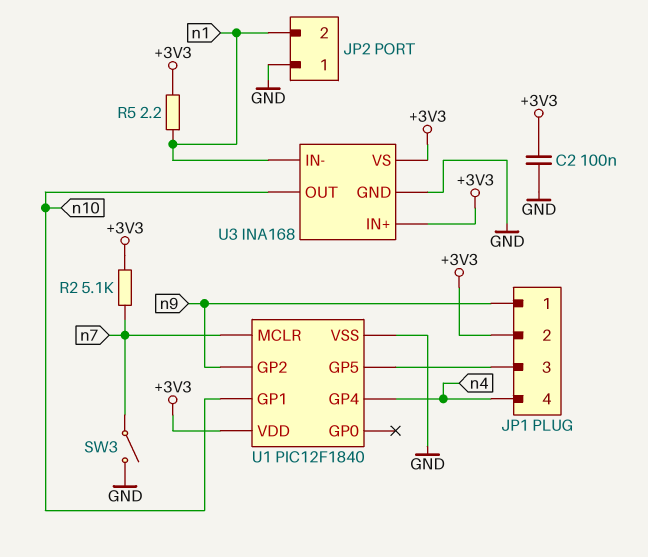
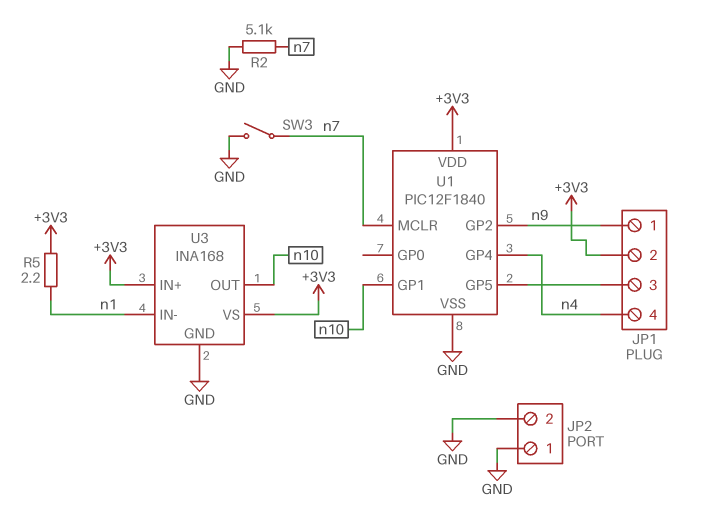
C2: 100nF (+3V3, GND) -> none
JP2 pin 2: n1 -> GND
R2: 5.1k (+3V3, n7) -> 5.1k (GND, n7)

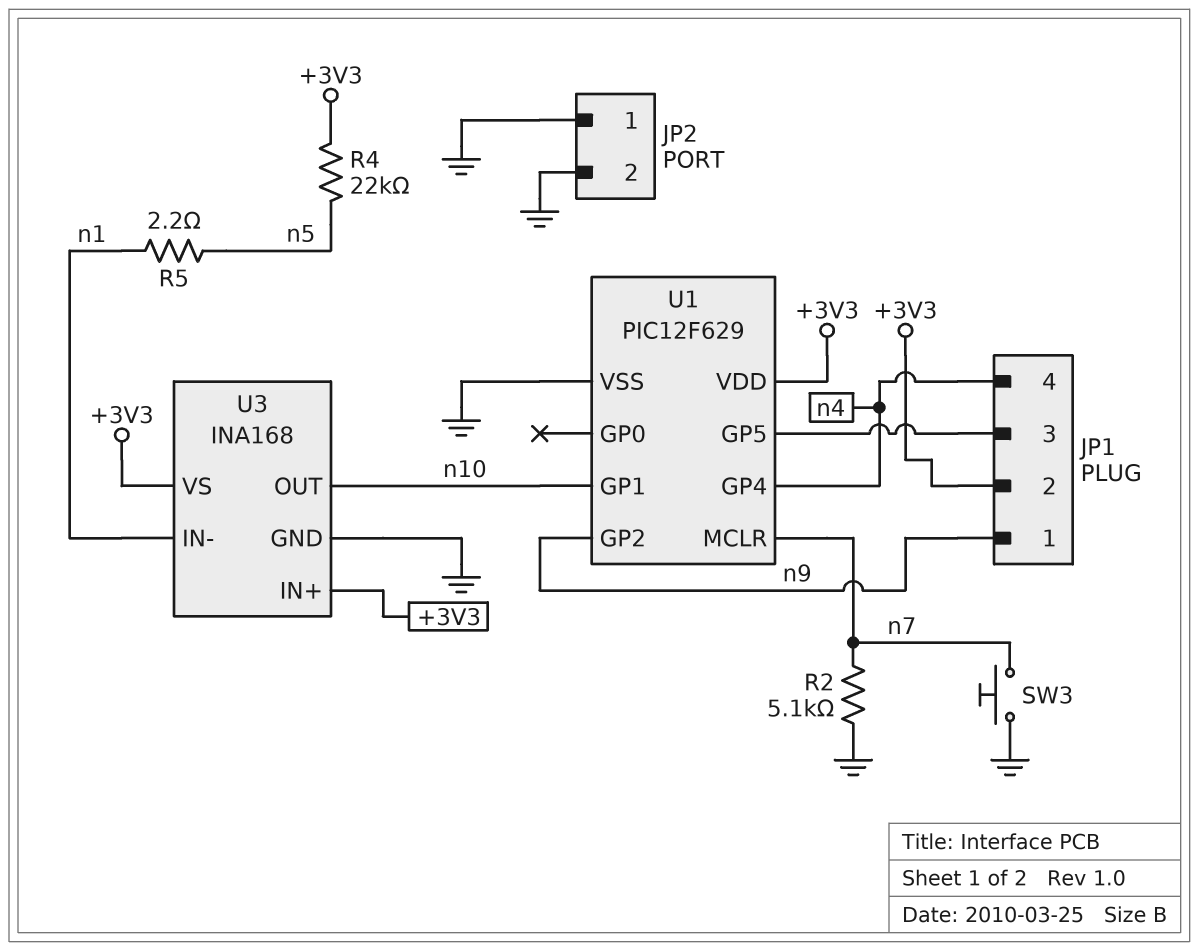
R4: none -> 22k (+3V3, n5)
R5: 2.2 (+3V3, n1) -> 2.2 (n1, n5)
SW3: switch (GND, n7) -> button (GND, n7)
U1: PIC12F1840 -> PIC12F629

